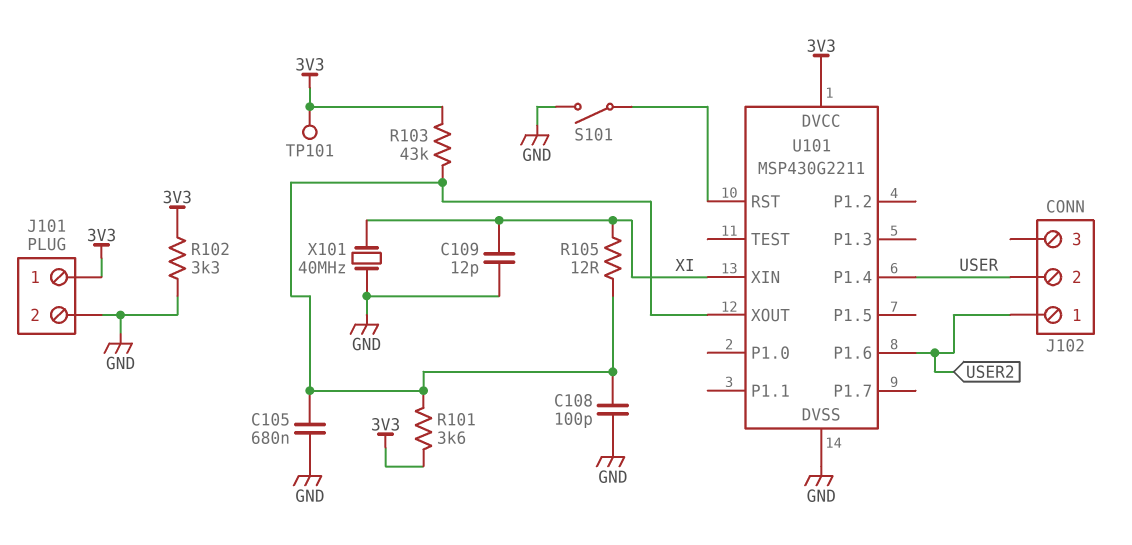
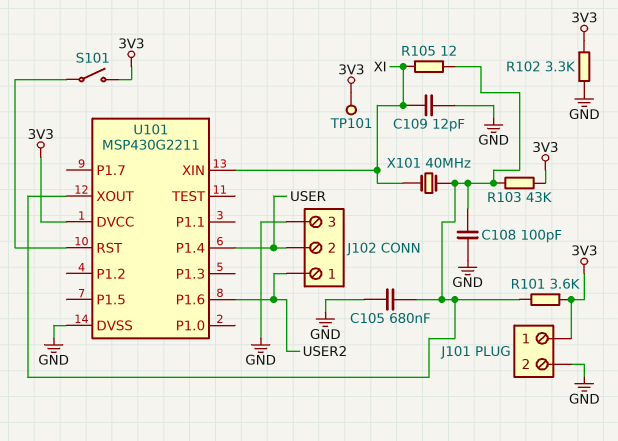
J102 pin 3: none -> GND
S101: switch (GND, U101/RST) -> switch (3V3, U101/RST)
X101: 40MHz (GND, XI) -> 40MHz (U101/XOUT, XI)

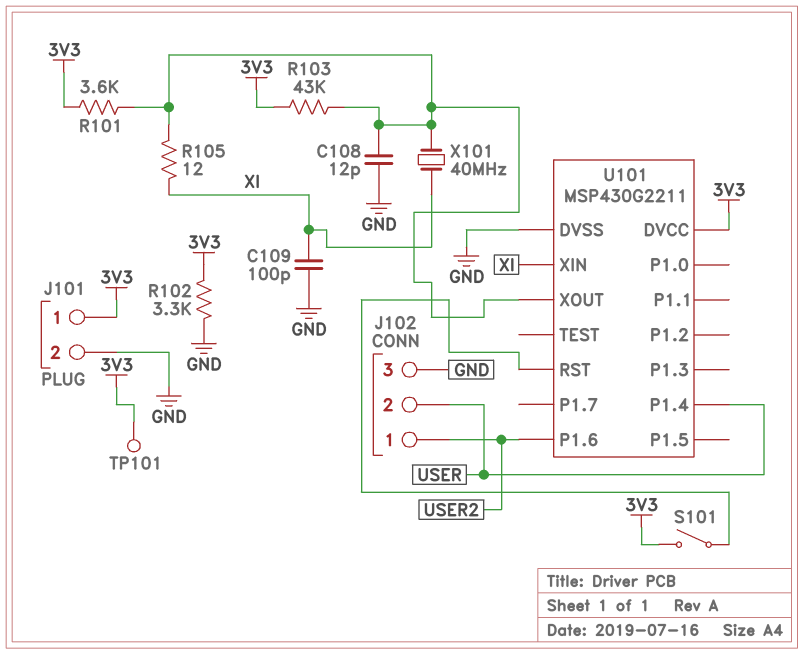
C105: 680nF (GND, U101/XOUT) -> none
C108: 100pF (GND, U101/XOUT) -> 12pF (GND, U101/XOUT)
C109: 12pF (GND, XI) -> 100pF (GND, XI)

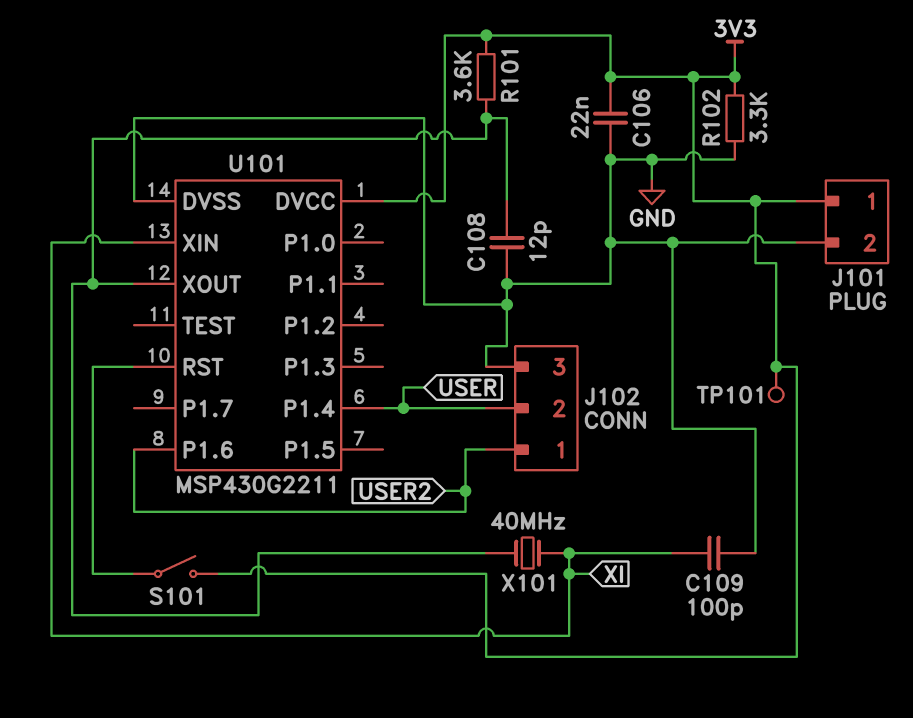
C106: none -> 22nF (3V3, GND)
R103: 43k (3V3, U101/XOUT) -> none
R105: 12 (U101/XOUT, XI) -> none

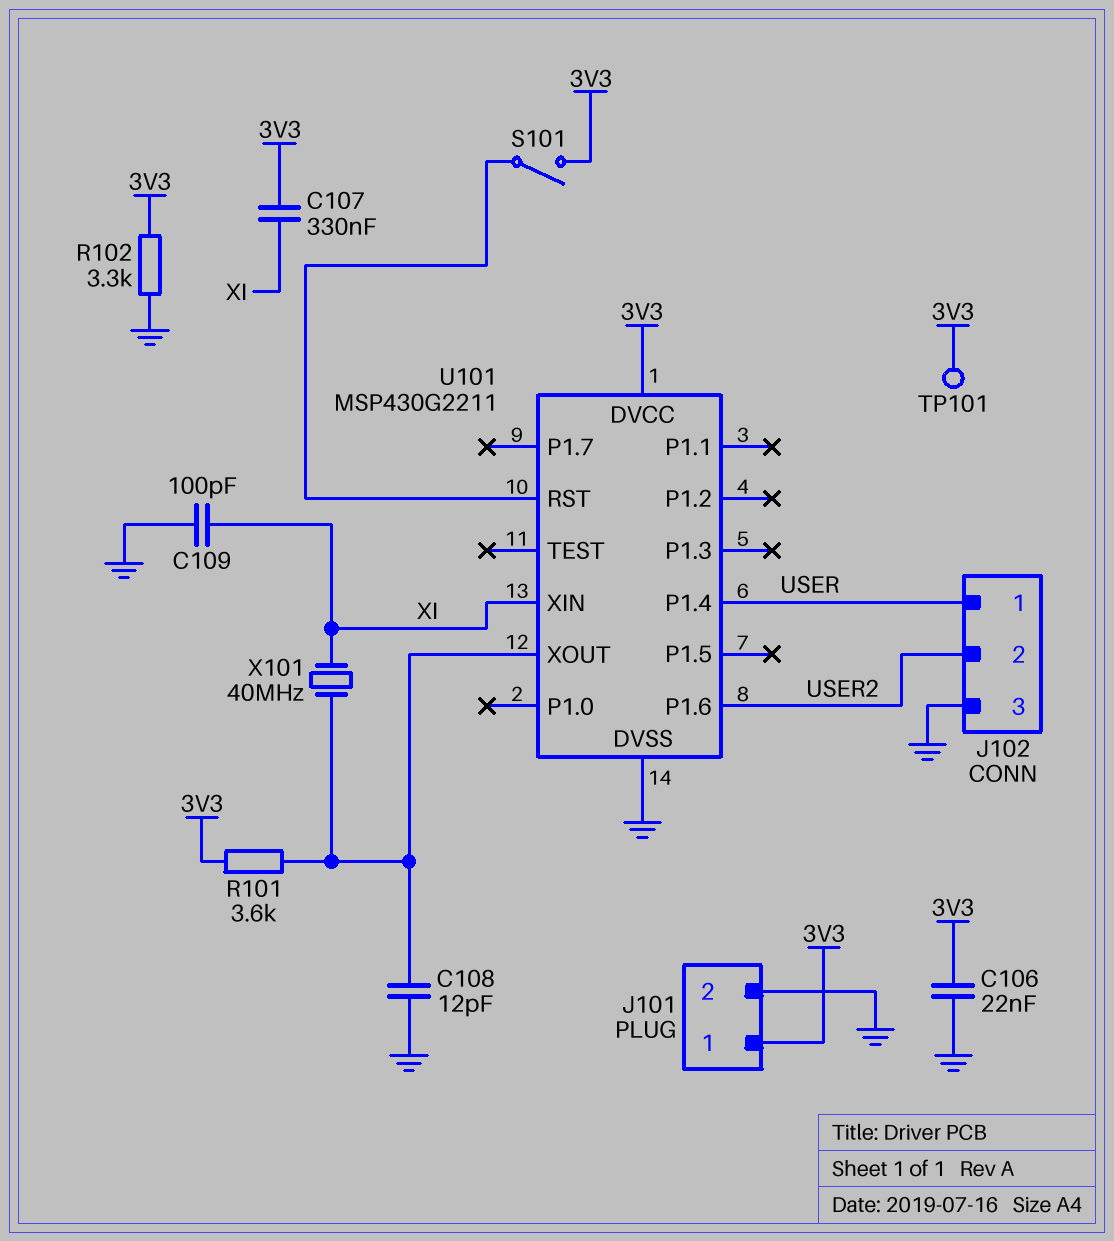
C107: none -> 330nF (3V3, XI)
J102 pin 1: USER2 -> USER
J102 pin 2: USER -> USER2

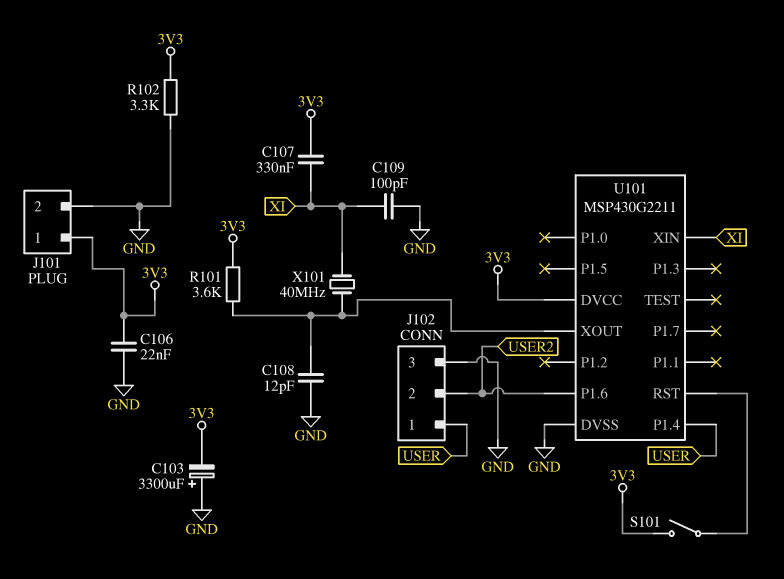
C103: none -> 3300uF (plus GND, minus 3V3)
TP101: test point (3V3) -> none

